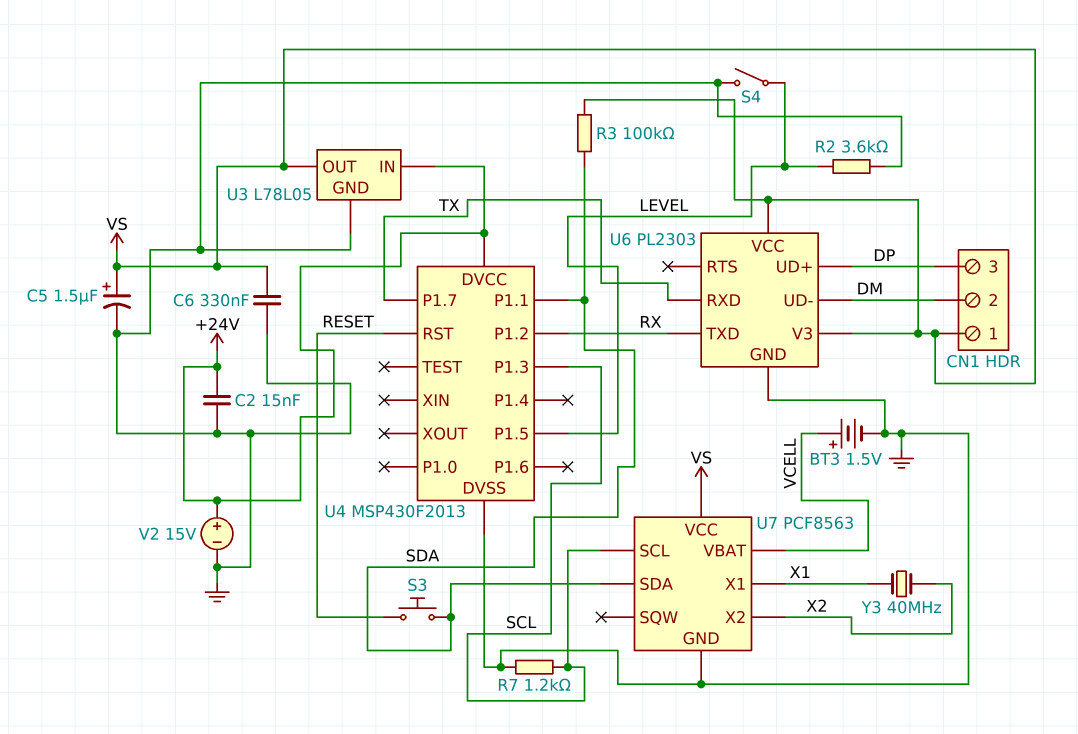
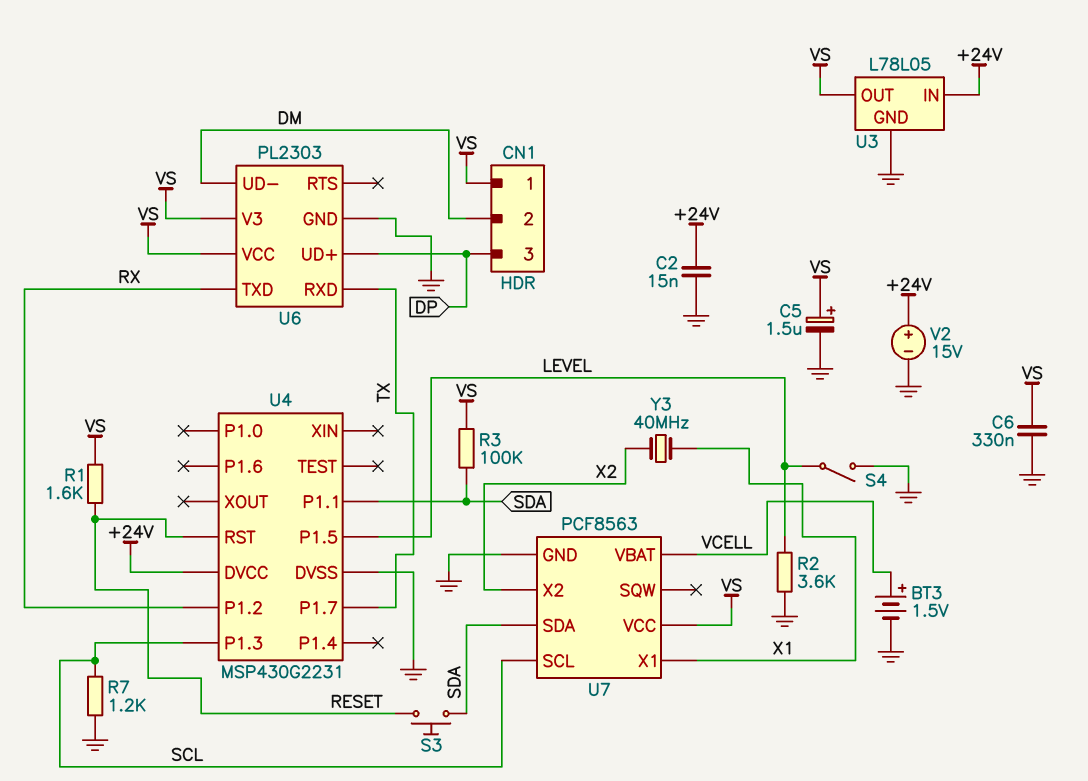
R1: none -> 1.6k (RESET, VS)
U4: MSP430F2013 -> MSP430G2231

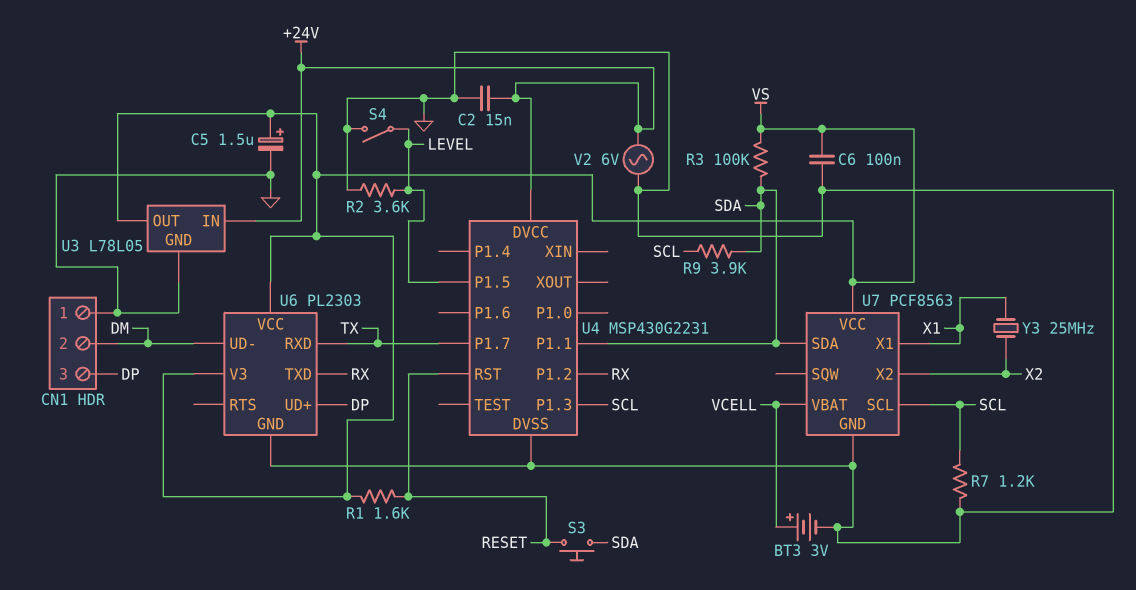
BT3: 1.5V (plus VCELL, minus GND) -> 3V (plus VCELL, minus GND)
C6: 330nF (GND, VS) -> 100nF (GND, VS)
CN1 pin 1: VS -> GND
R9: none -> 3.9k (SCL, SDA)
V2: 15V (plus +24V, minus GND) -> AC 6V (+24V, GND)
Y3: 40MHz (X1, X2) -> 25MHz (X1, X2)

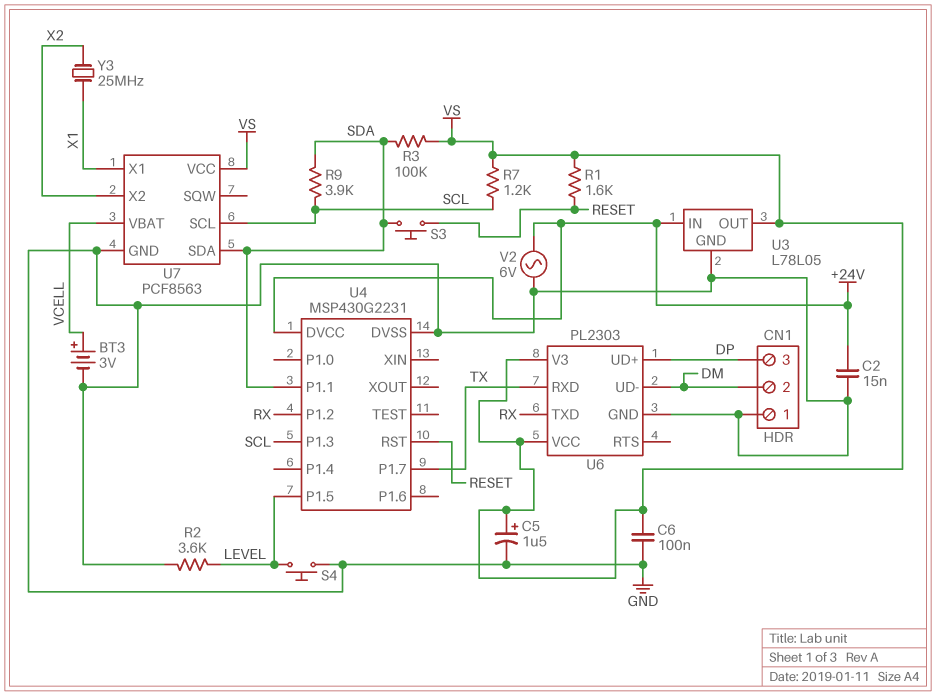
R7: 1.2k (GND, SCL) -> 1.2k (SCL, VS)
S4: switch (GND, LEVEL) -> button (GND, LEVEL)

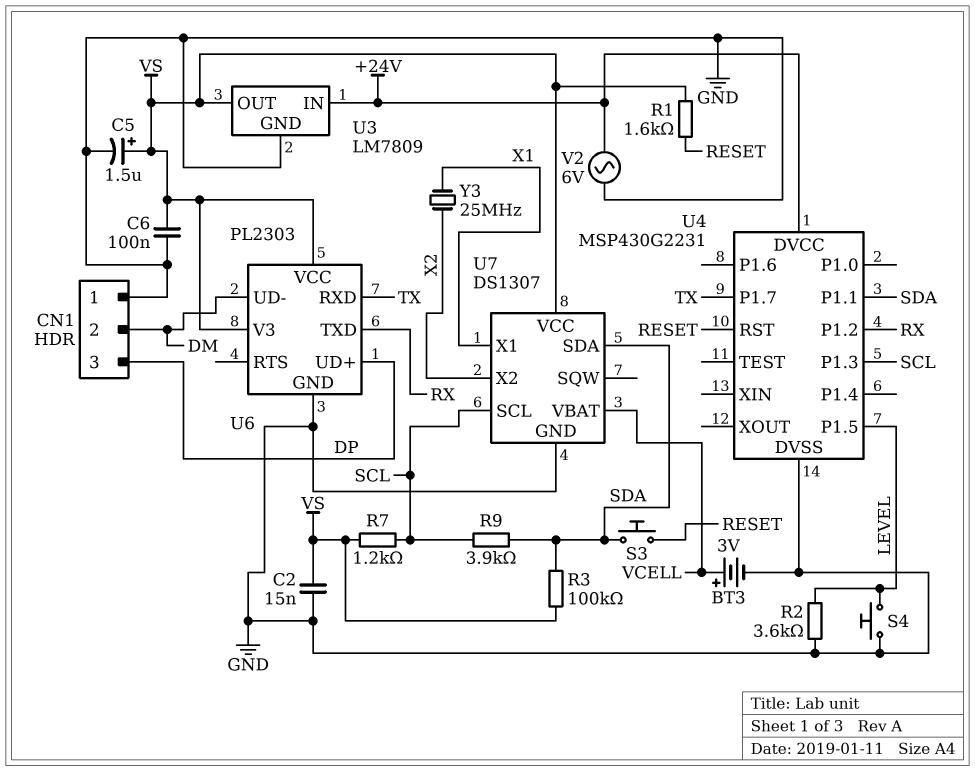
C2: 15nF (+24V, GND) -> 15nF (GND, VS)
U3: L78L05 -> LM7809
U7: PCF8563 -> DS1307

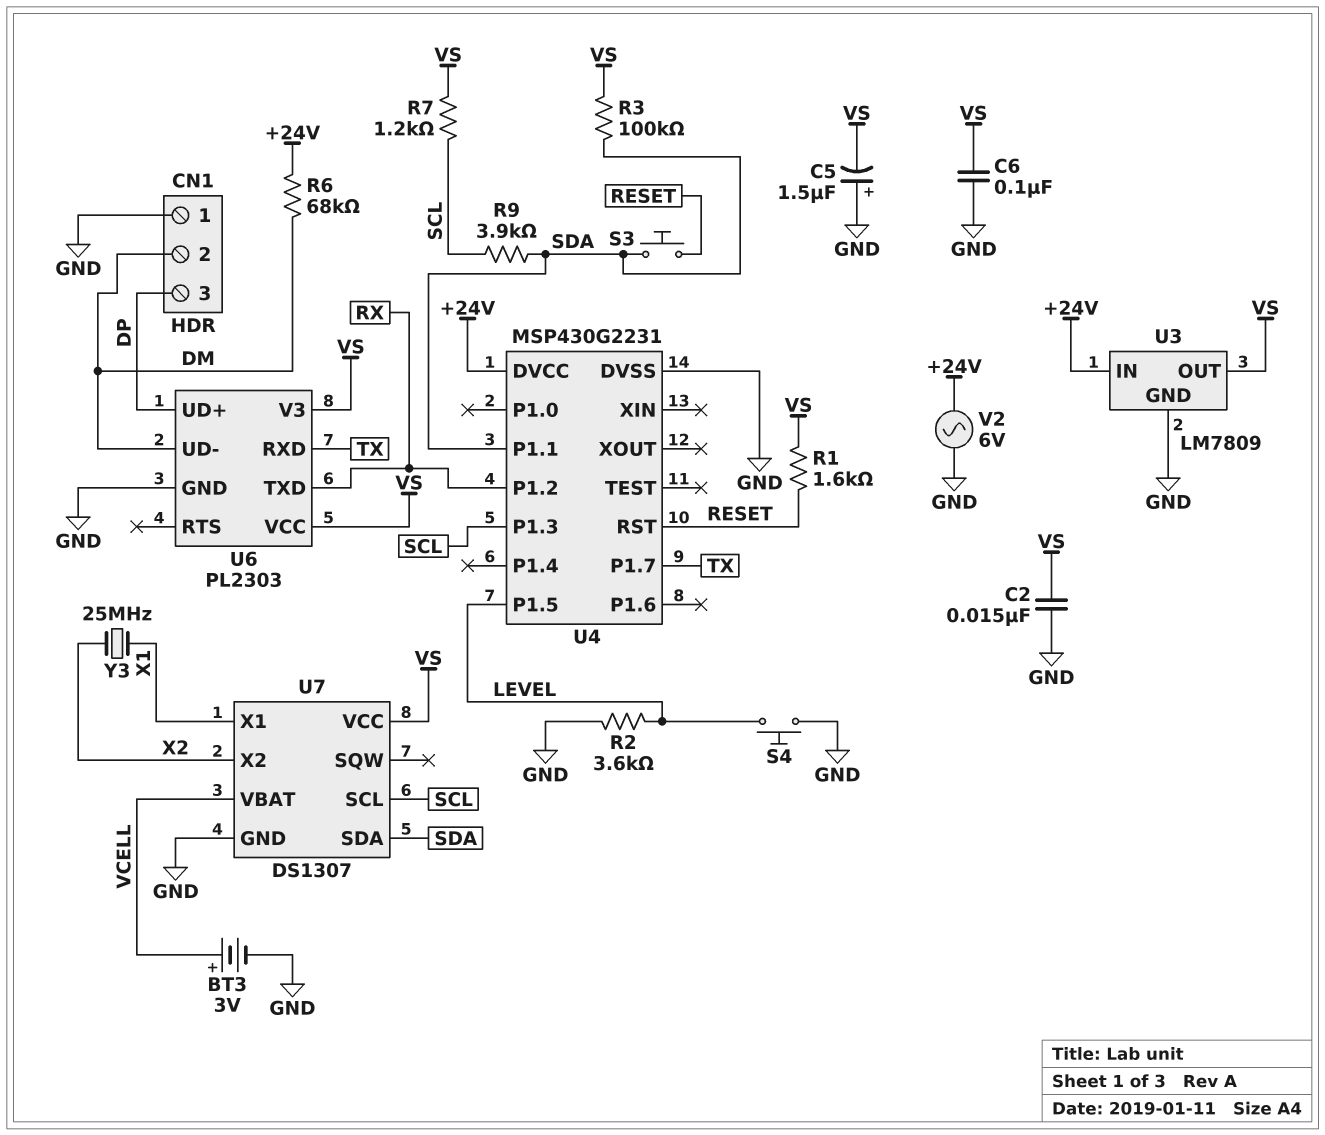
C5: 1.5uF (plus VS, minus GND) -> 1.5uF (plus GND, minus VS)
R6: none -> 68k (+24V, DM)

